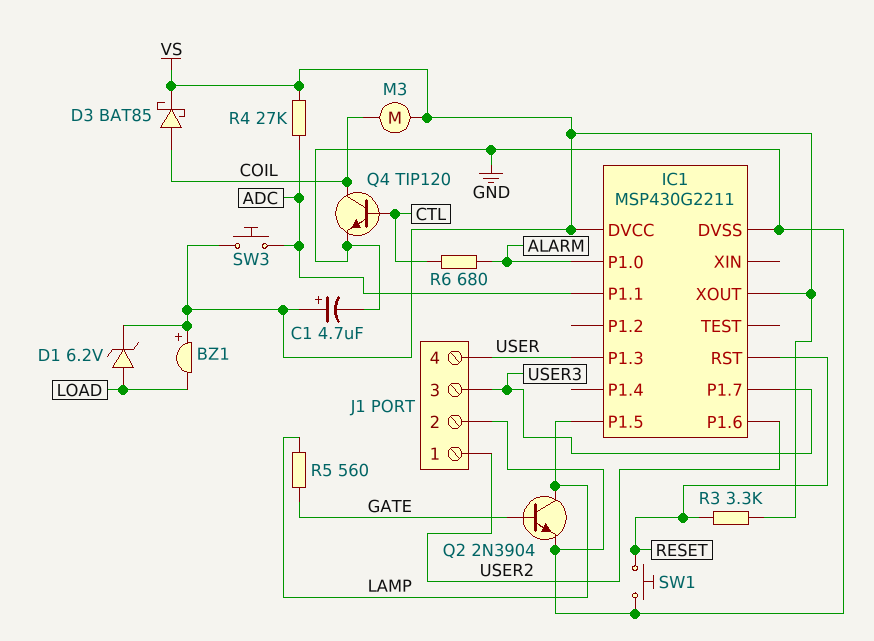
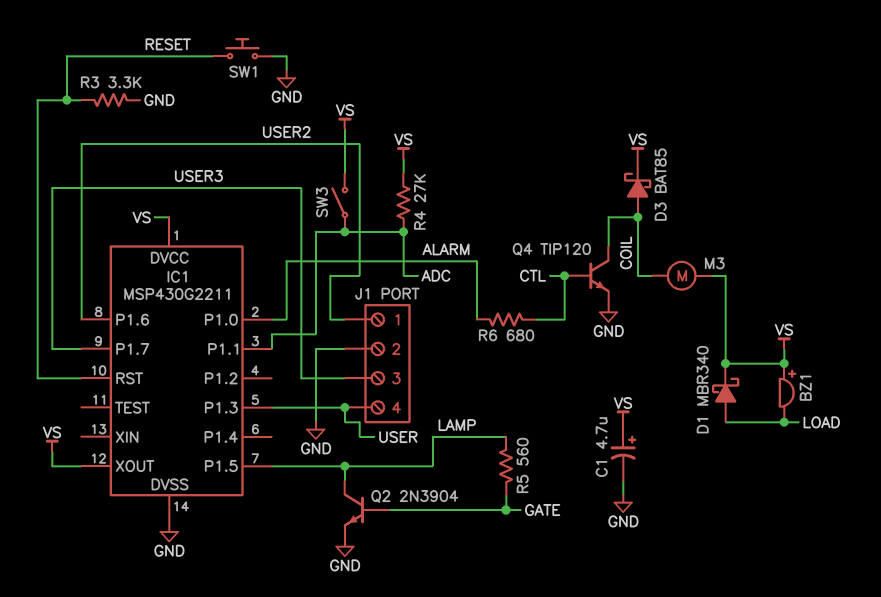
D1: zener 6.2V (A LOAD, K VS) -> schottky MBR340 (A LOAD, K VS)
R3: 3.3k (RESET, VS) -> 3.3k (GND, RESET)
SW3: button (ADC, VS) -> switch (ADC, VS)

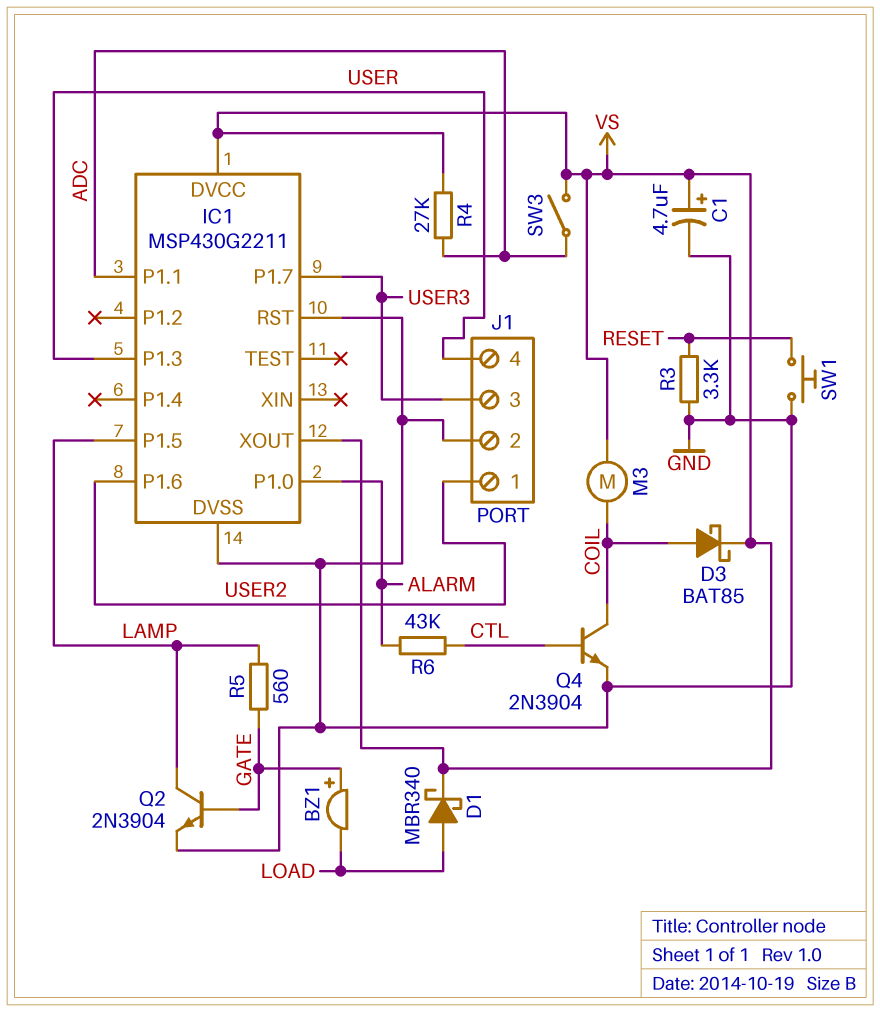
BZ1: buzzer (plus VS, minus LOAD) -> buzzer (plus GATE, minus LOAD)
IC1 pin RST: RESET -> GND
Q4: NPN TIP120 (B CTL, C COIL, E GND) -> NPN 2N3904 (B CTL, C COIL, E GND)
R6: 680 (ALARM, CTL) -> 43k (ALARM, CTL)

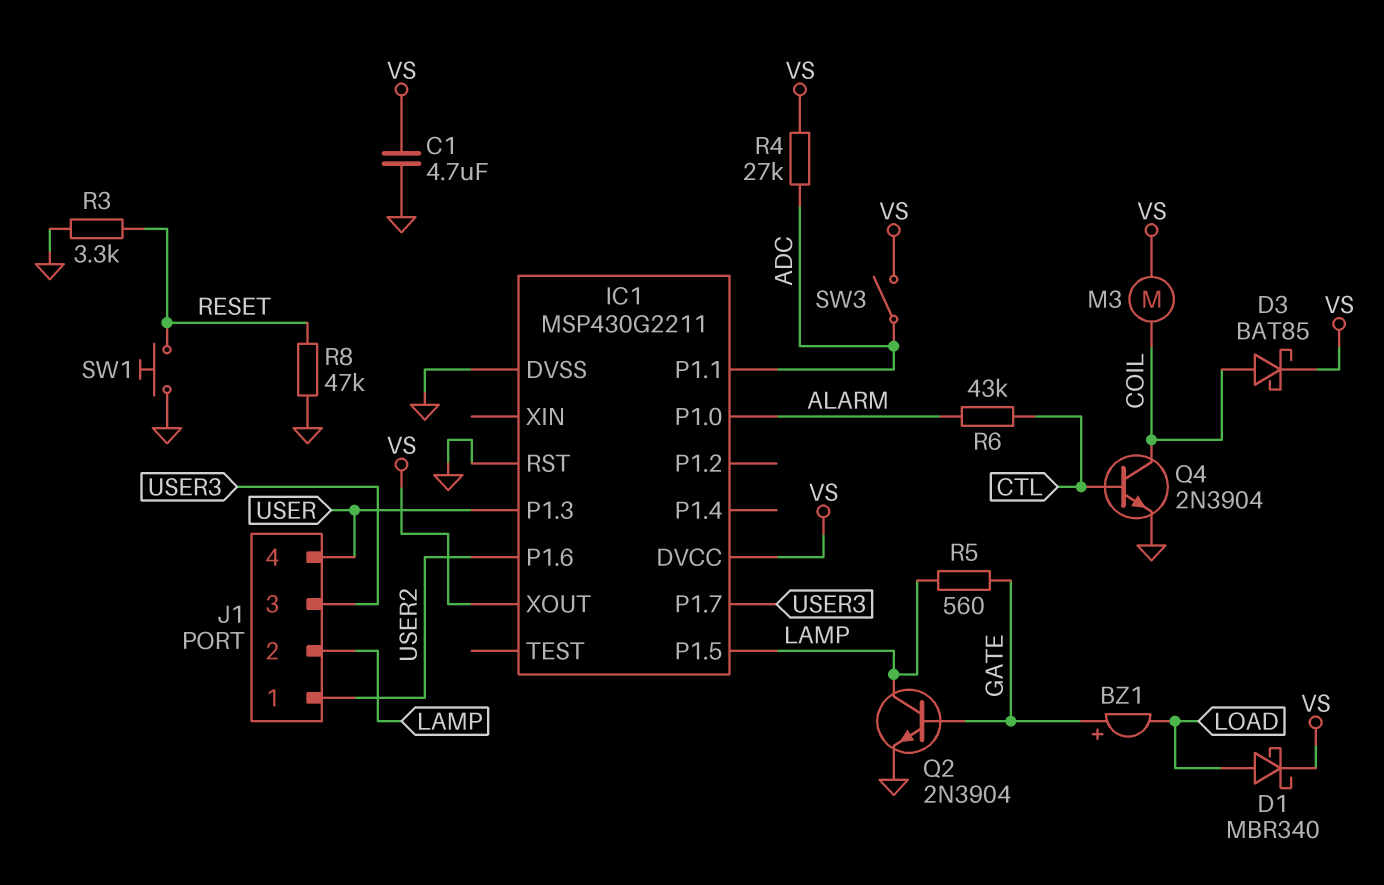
C1: 4.7uF (plus VS, minus GND) -> 4.7uF (GND, VS)
J1 pin 2: GND -> LAMP
R8: none -> 47k (GND, RESET)

